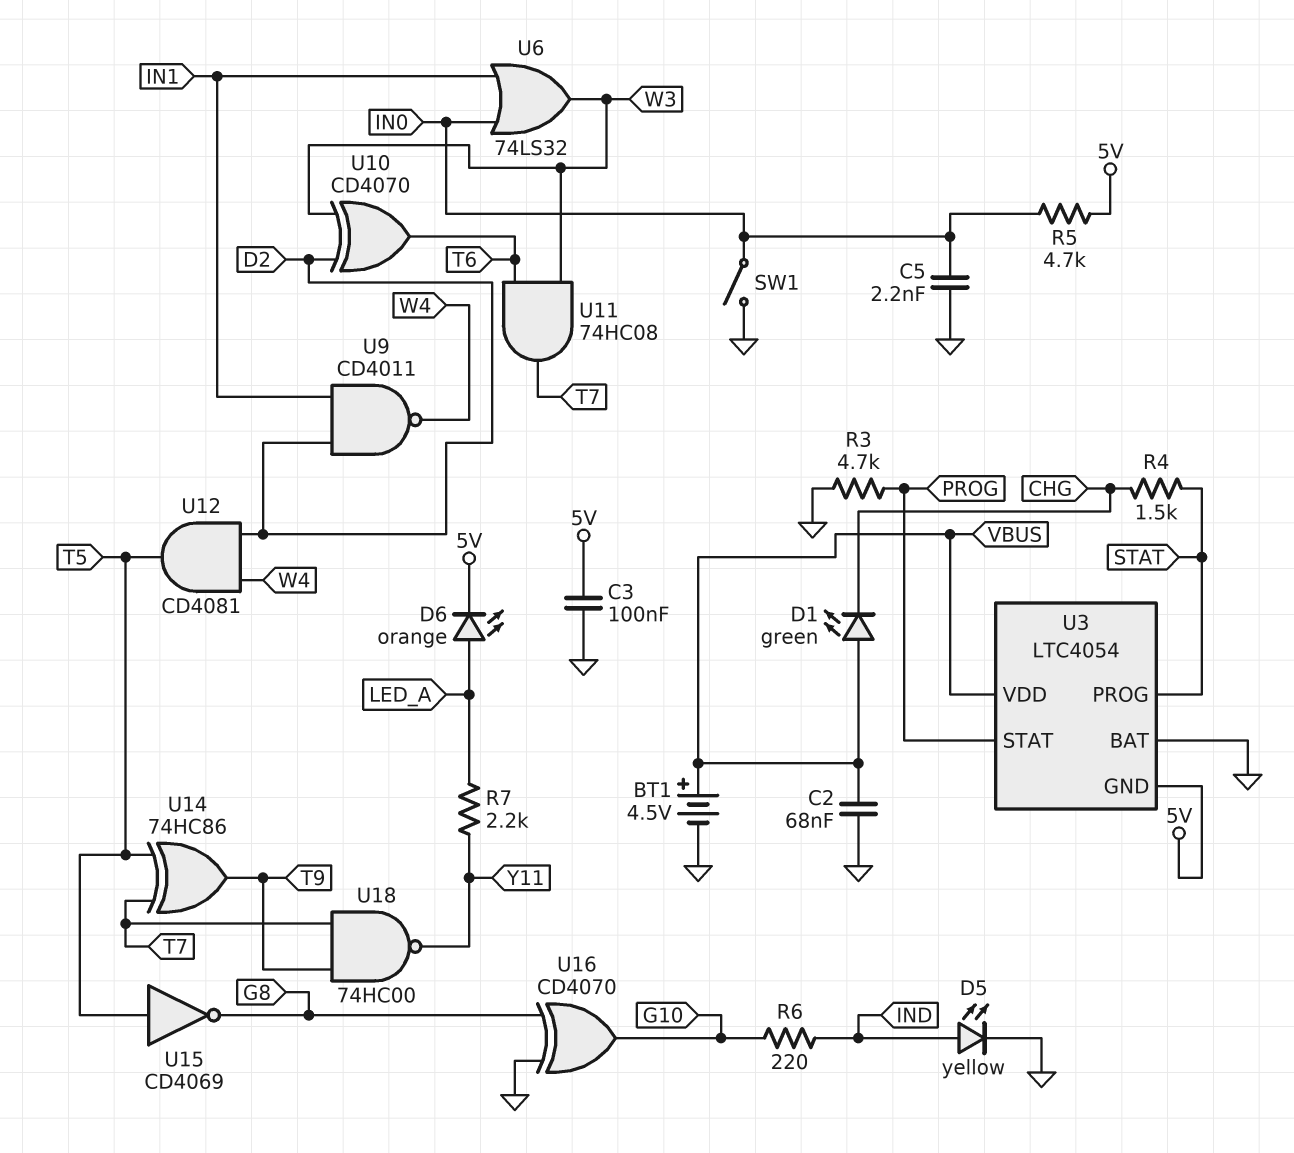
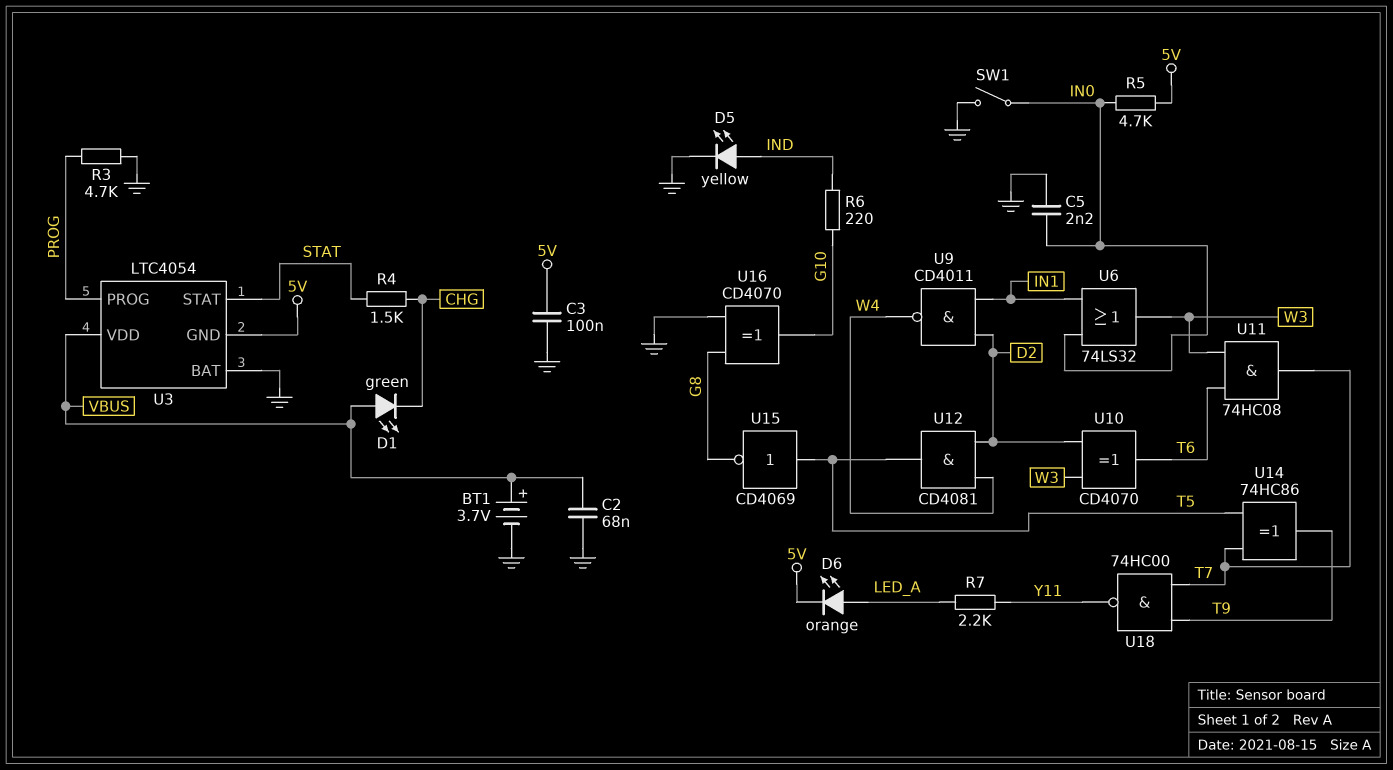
BT1: 4.5V (plus VBUS, minus GND) -> 3.7V (plus VBUS, minus GND)
U3 pin PROG: STAT -> PROG
U3 pin STAT: PROG -> STAT

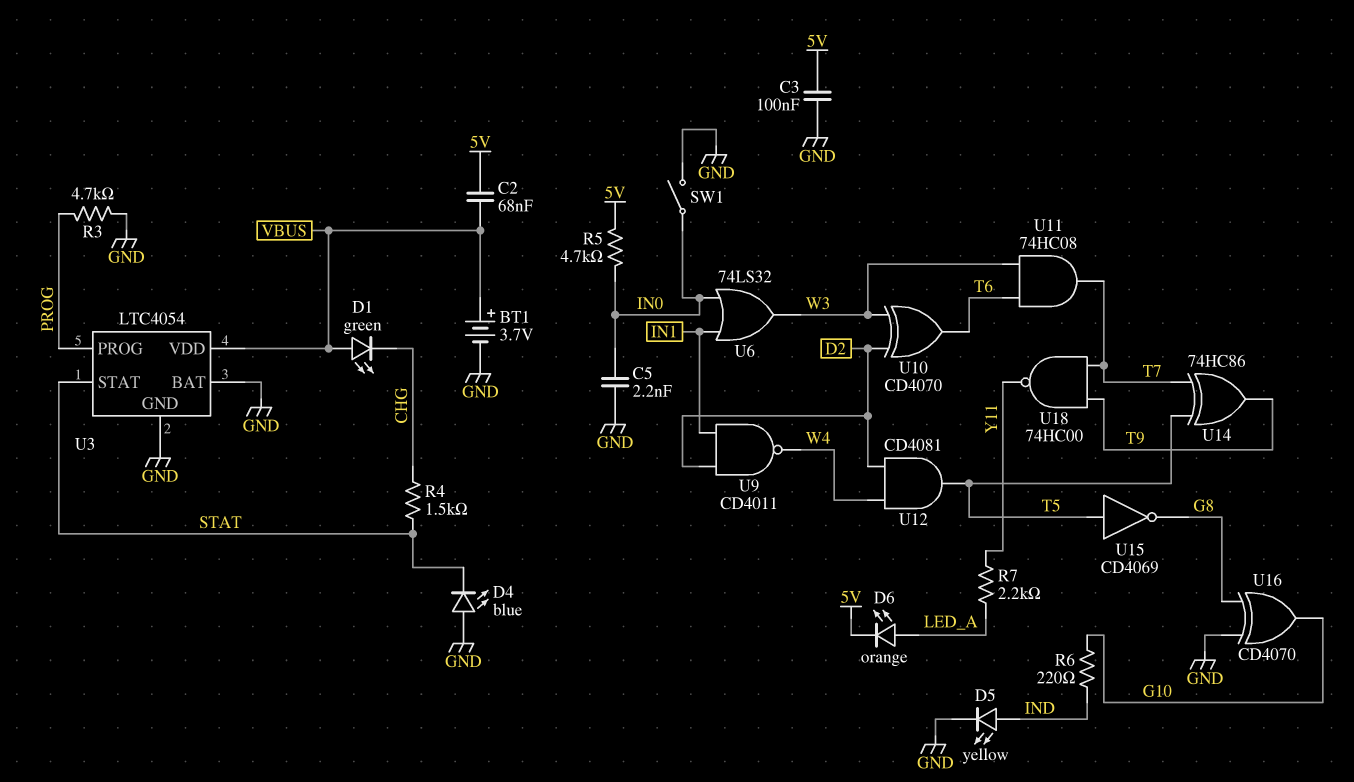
C2: 68nF (GND, VBUS) -> 68nF (5V, VBUS)
D4: none -> LED blue (A GND, K STAT)
U3 pin GND: 5V -> GND

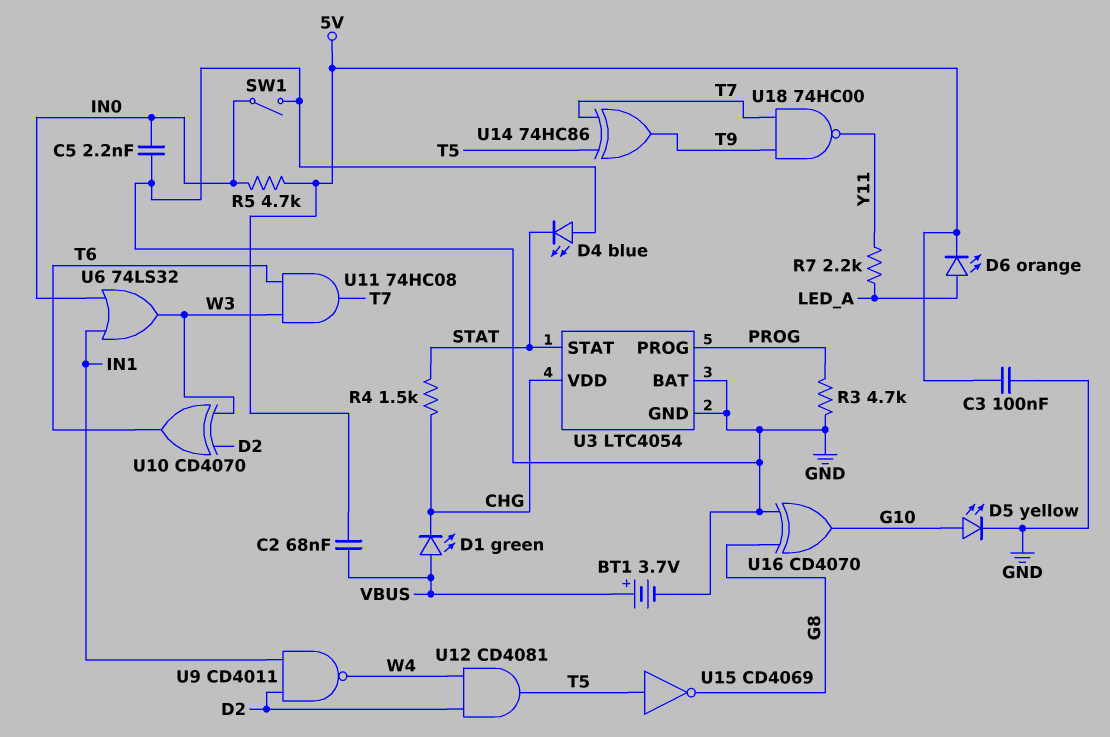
D5: LED yellow (A IND, K GND) -> LED yellow (A G10, K GND)
R6: 220 (G10, IND) -> none
U3 pin VDD: VBUS -> CHG

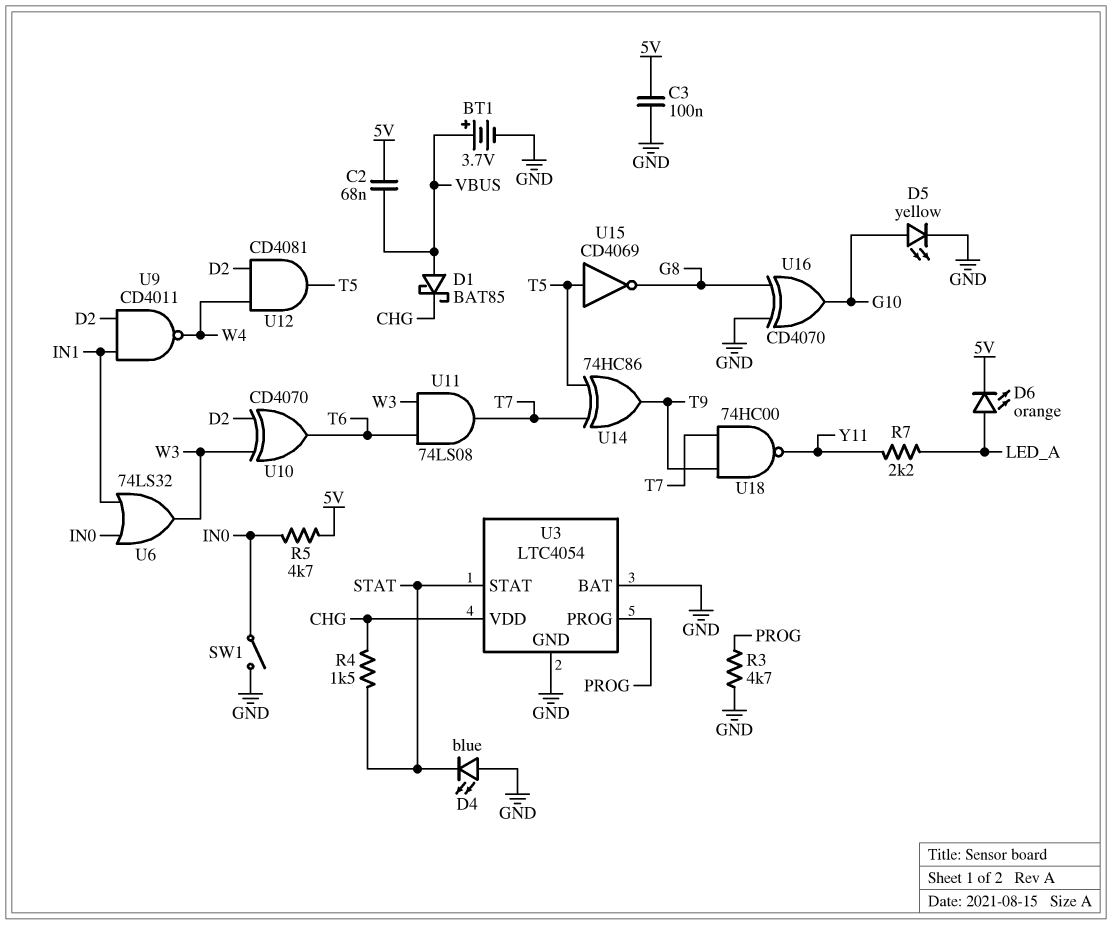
C5: 2.2nF (GND, IN0) -> none
D1: LED green (A VBUS, K CHG) -> schottky BAT85 (A VBUS, K CHG)
U11: AND 74HC08 (in T6, in W3, out T7) -> AND 74LS08 (in T6, in W3, out T7)

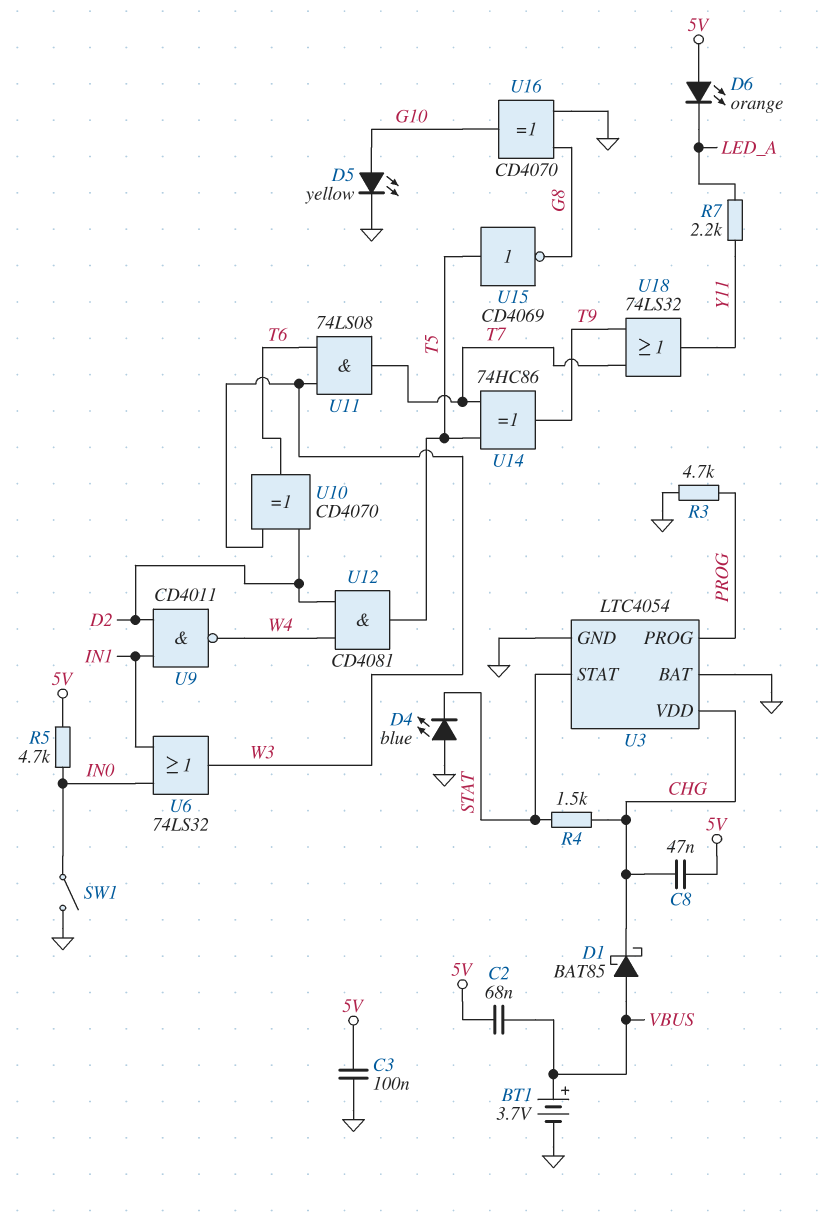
C8: none -> 47nF (5V, CHG)
D6: LED orange (A LED_A, K 5V) -> LED orange (A 5V, K LED_A)
U18: NAND 74HC00 (in T7, in T9, out Y11) -> OR 74LS32 (in T7, in T9, out Y11)

